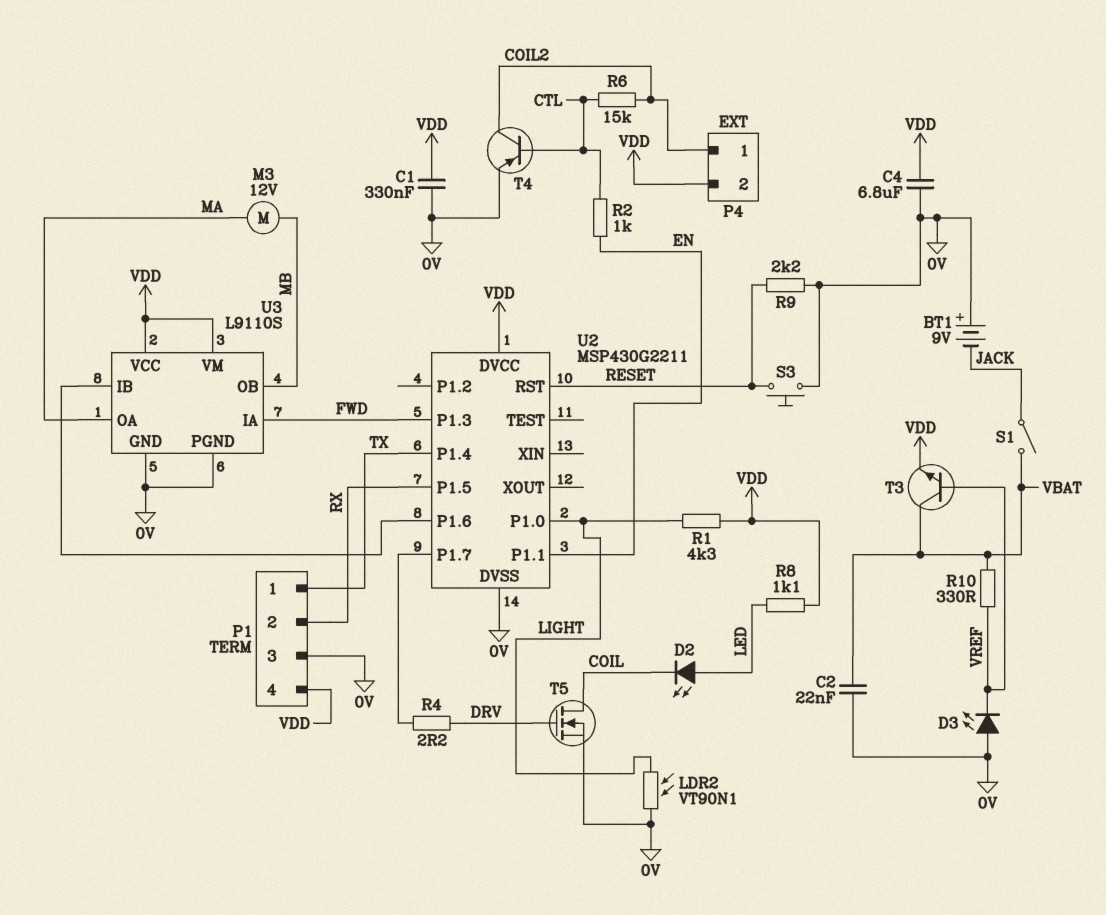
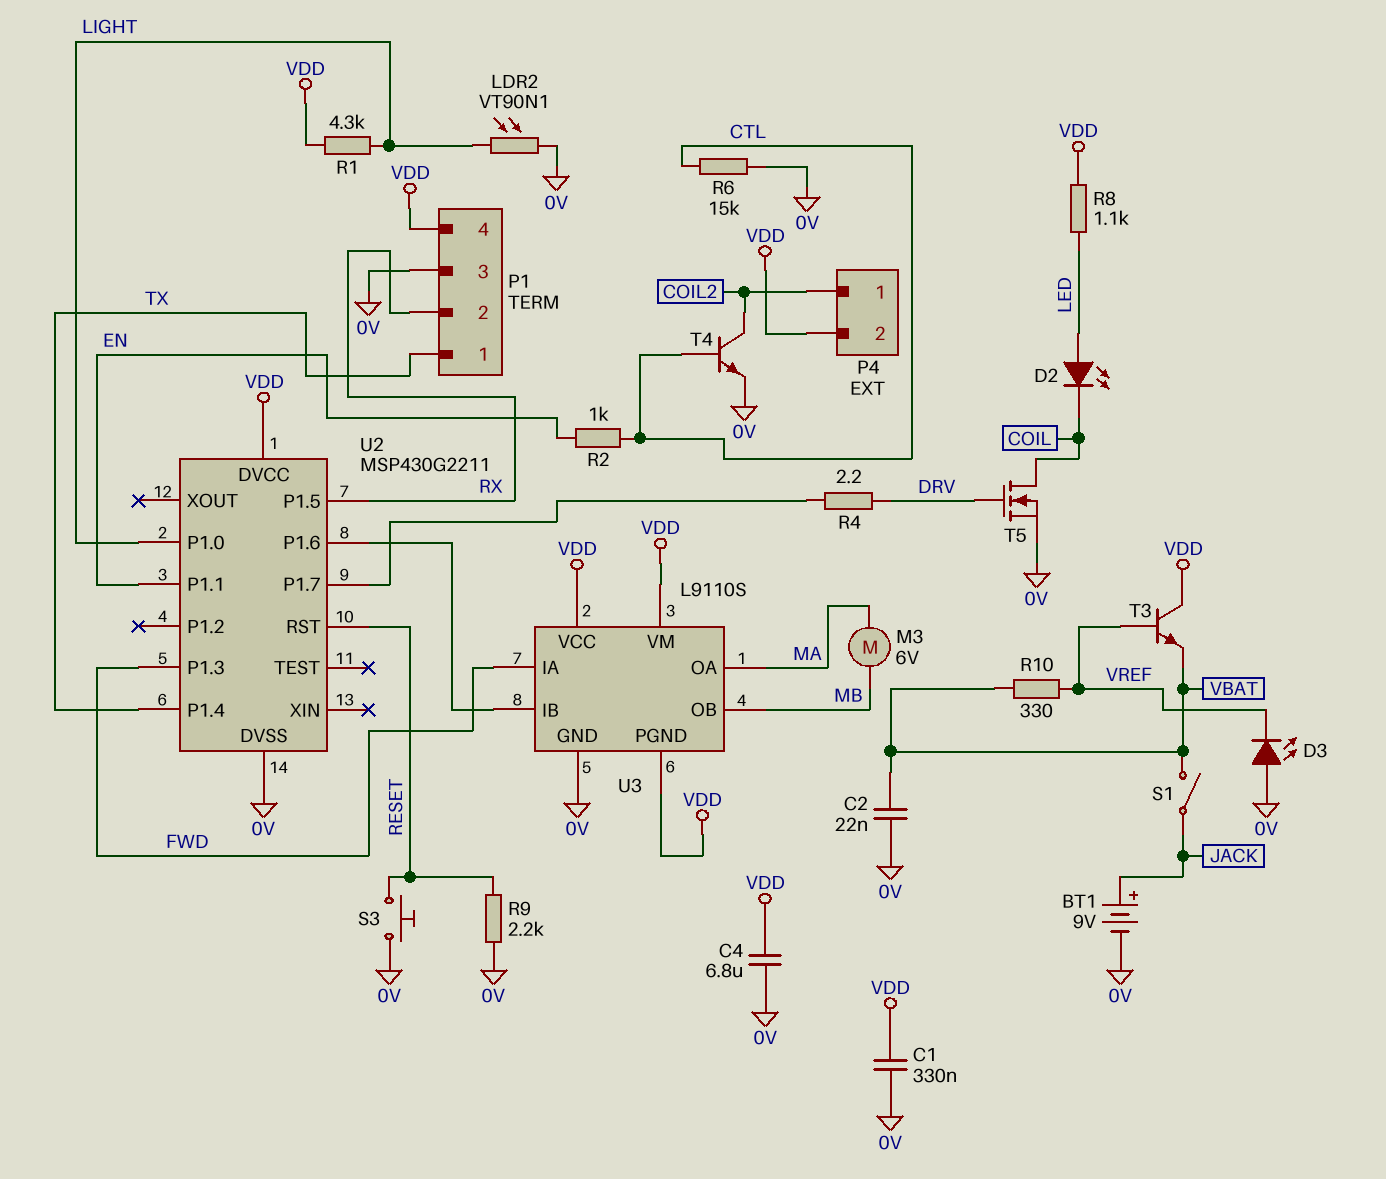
BT1: 9V (plus 0V, minus JACK) -> 9V (plus JACK, minus 0V)
M3: motor 12V (MA, MB) -> motor 6V (MA, MB)
R6: 15k (COIL2, CTL) -> 15k (0V, CTL)
T3: NPN (B VREF, C VBAT, E VDD) -> NPN (B VREF, C VDD, E VBAT)
T4: PNP (B CTL, C COIL2, E 0V) -> NPN (B CTL, C COIL2, E 0V)
U3 pin PGND: 0V -> VDD

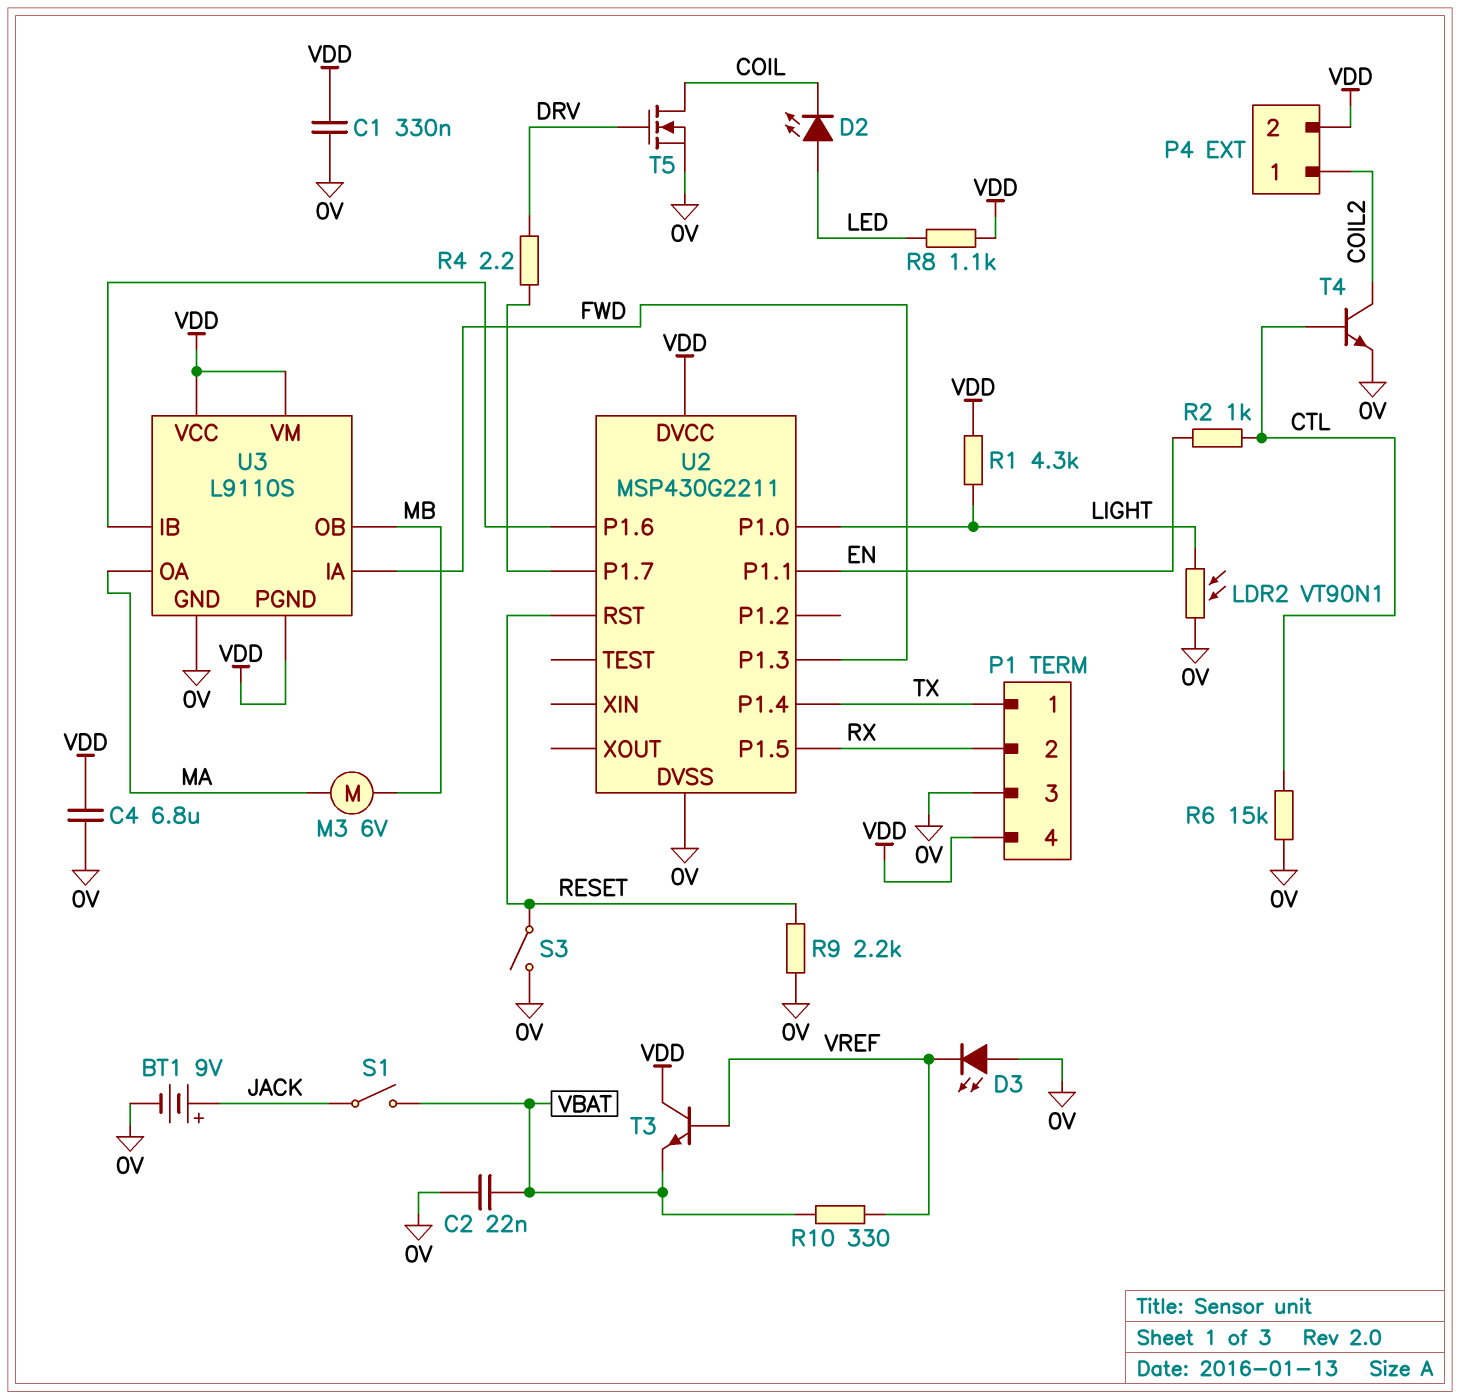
S3: button (0V, RESET) -> switch (0V, RESET)

